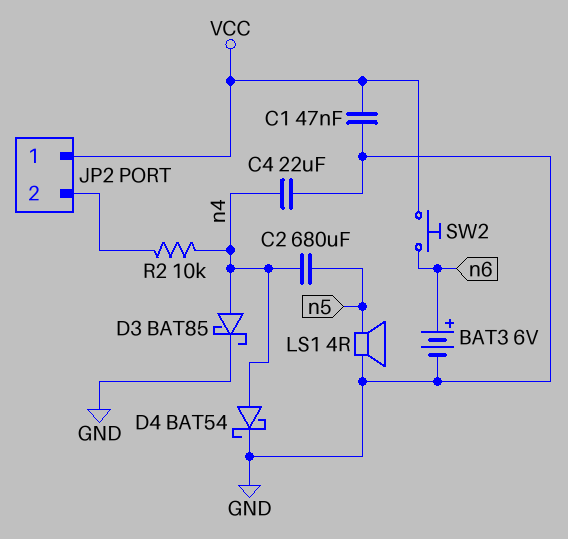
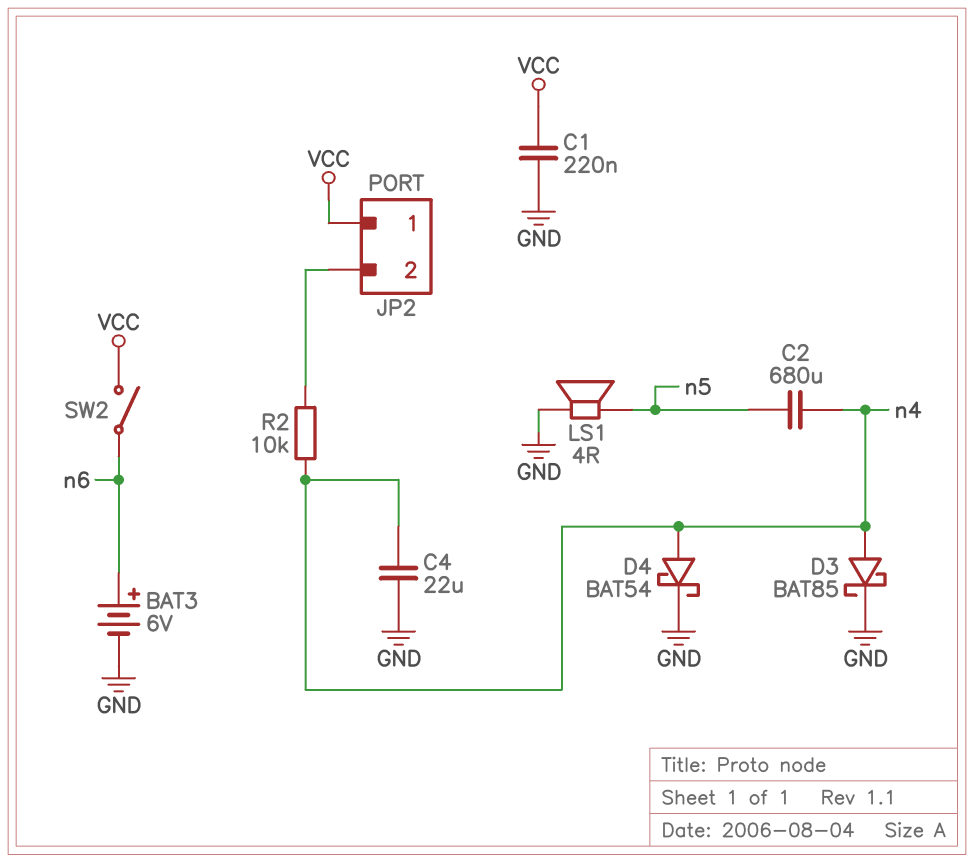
C1: 47nF (GND, VCC) -> 220nF (GND, VCC)
SW2: button (VCC, n6) -> switch (VCC, n6)

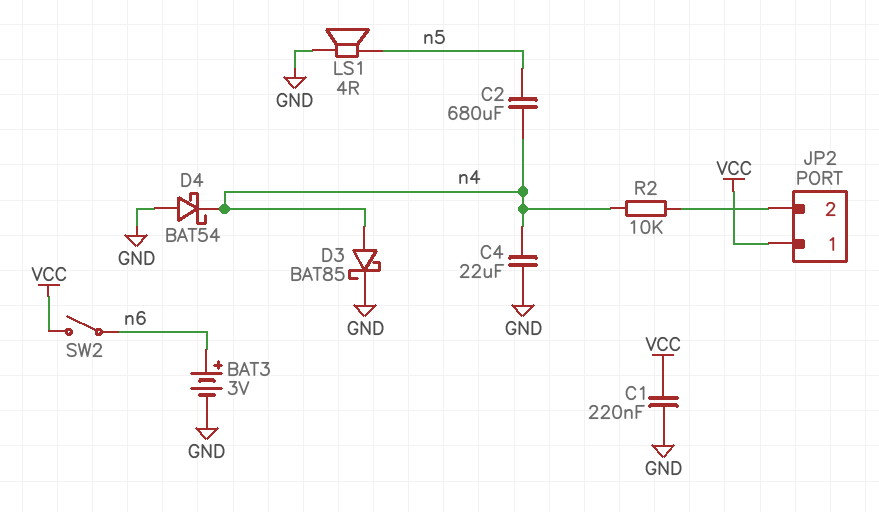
BAT3: 6V (plus n6, minus GND) -> 3V (plus n6, minus GND)
D4: schottky BAT54 (A n4, K GND) -> schottky BAT54 (A GND, K n4)

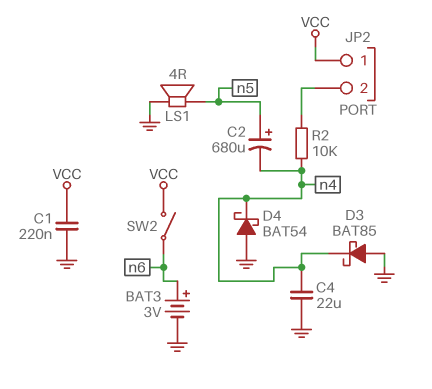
C2: 680uF (n4, n5) -> 680uF (plus n5, minus n4)
D3: schottky BAT85 (A n4, K GND) -> schottky BAT85 (A GND, K n4)

